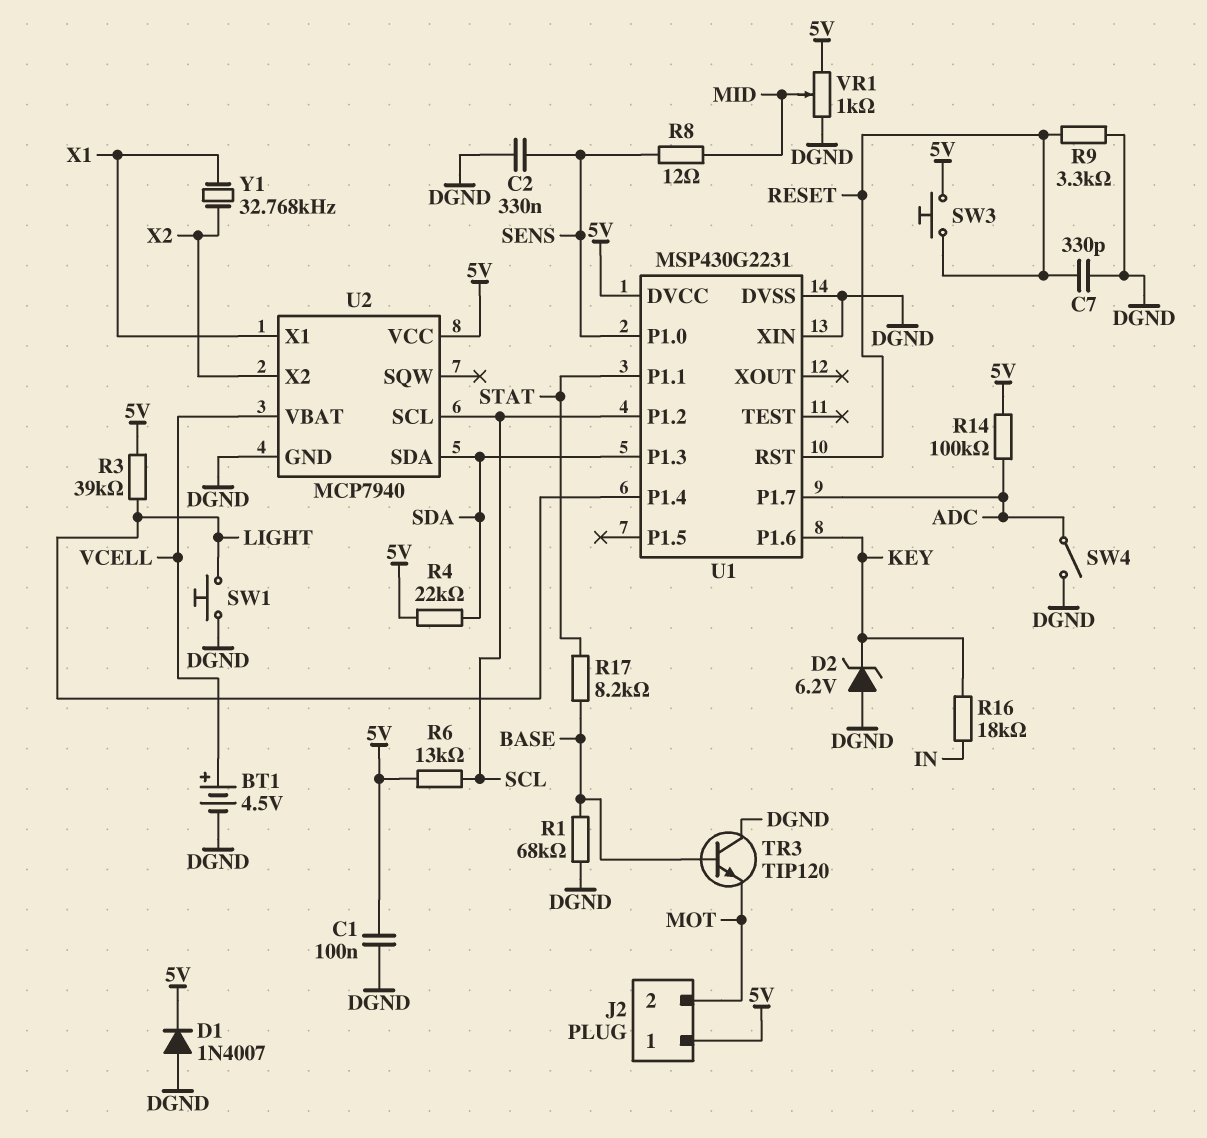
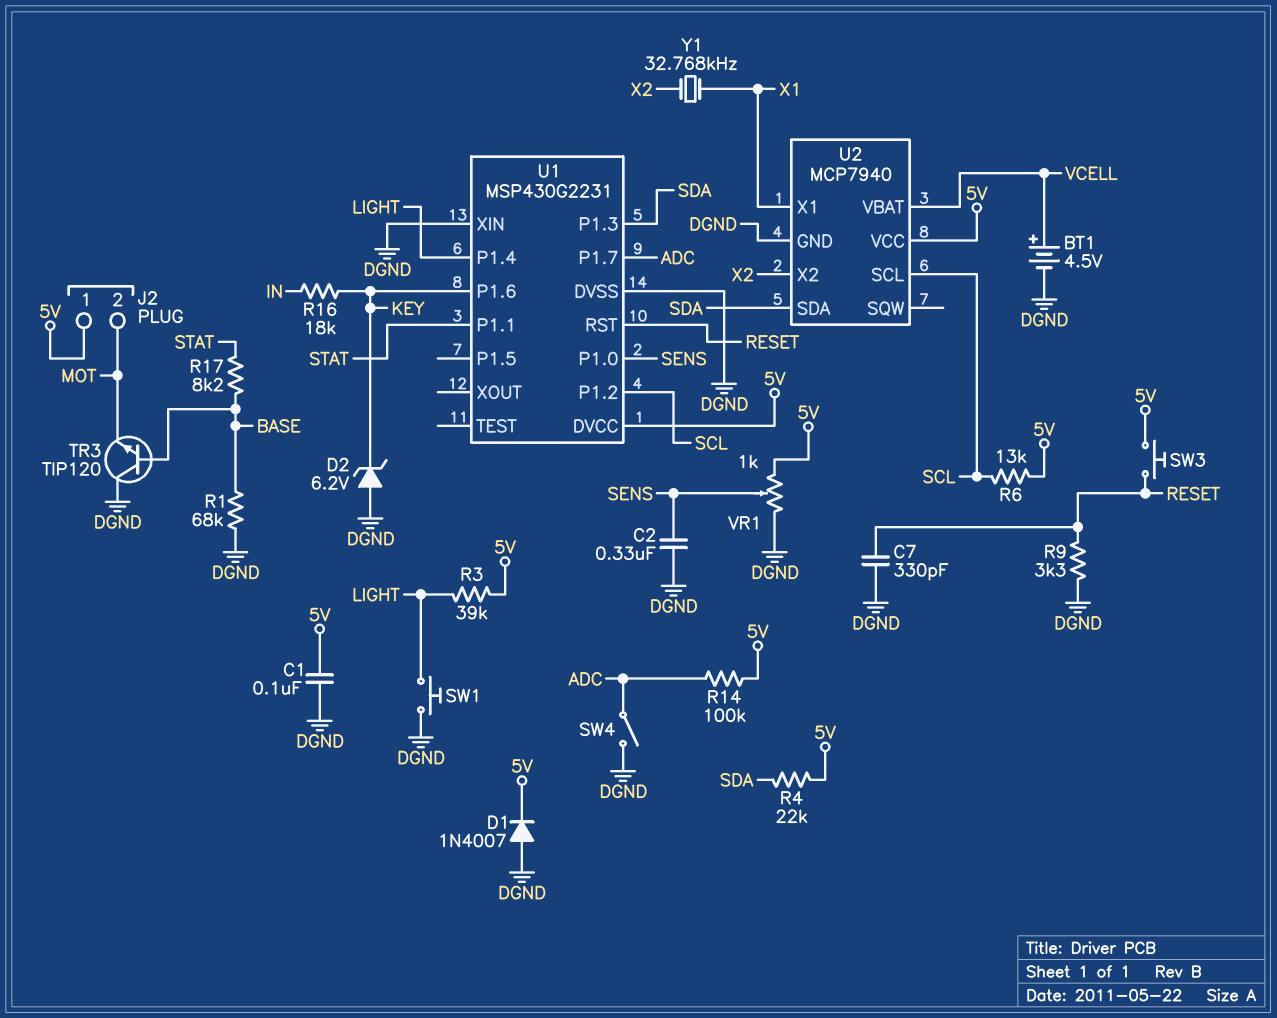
R8: 12 (MID, SENS) -> none
VR1: 1k (5V, DGND, wiper MID) -> 1k (5V, DGND, wiper SENS)

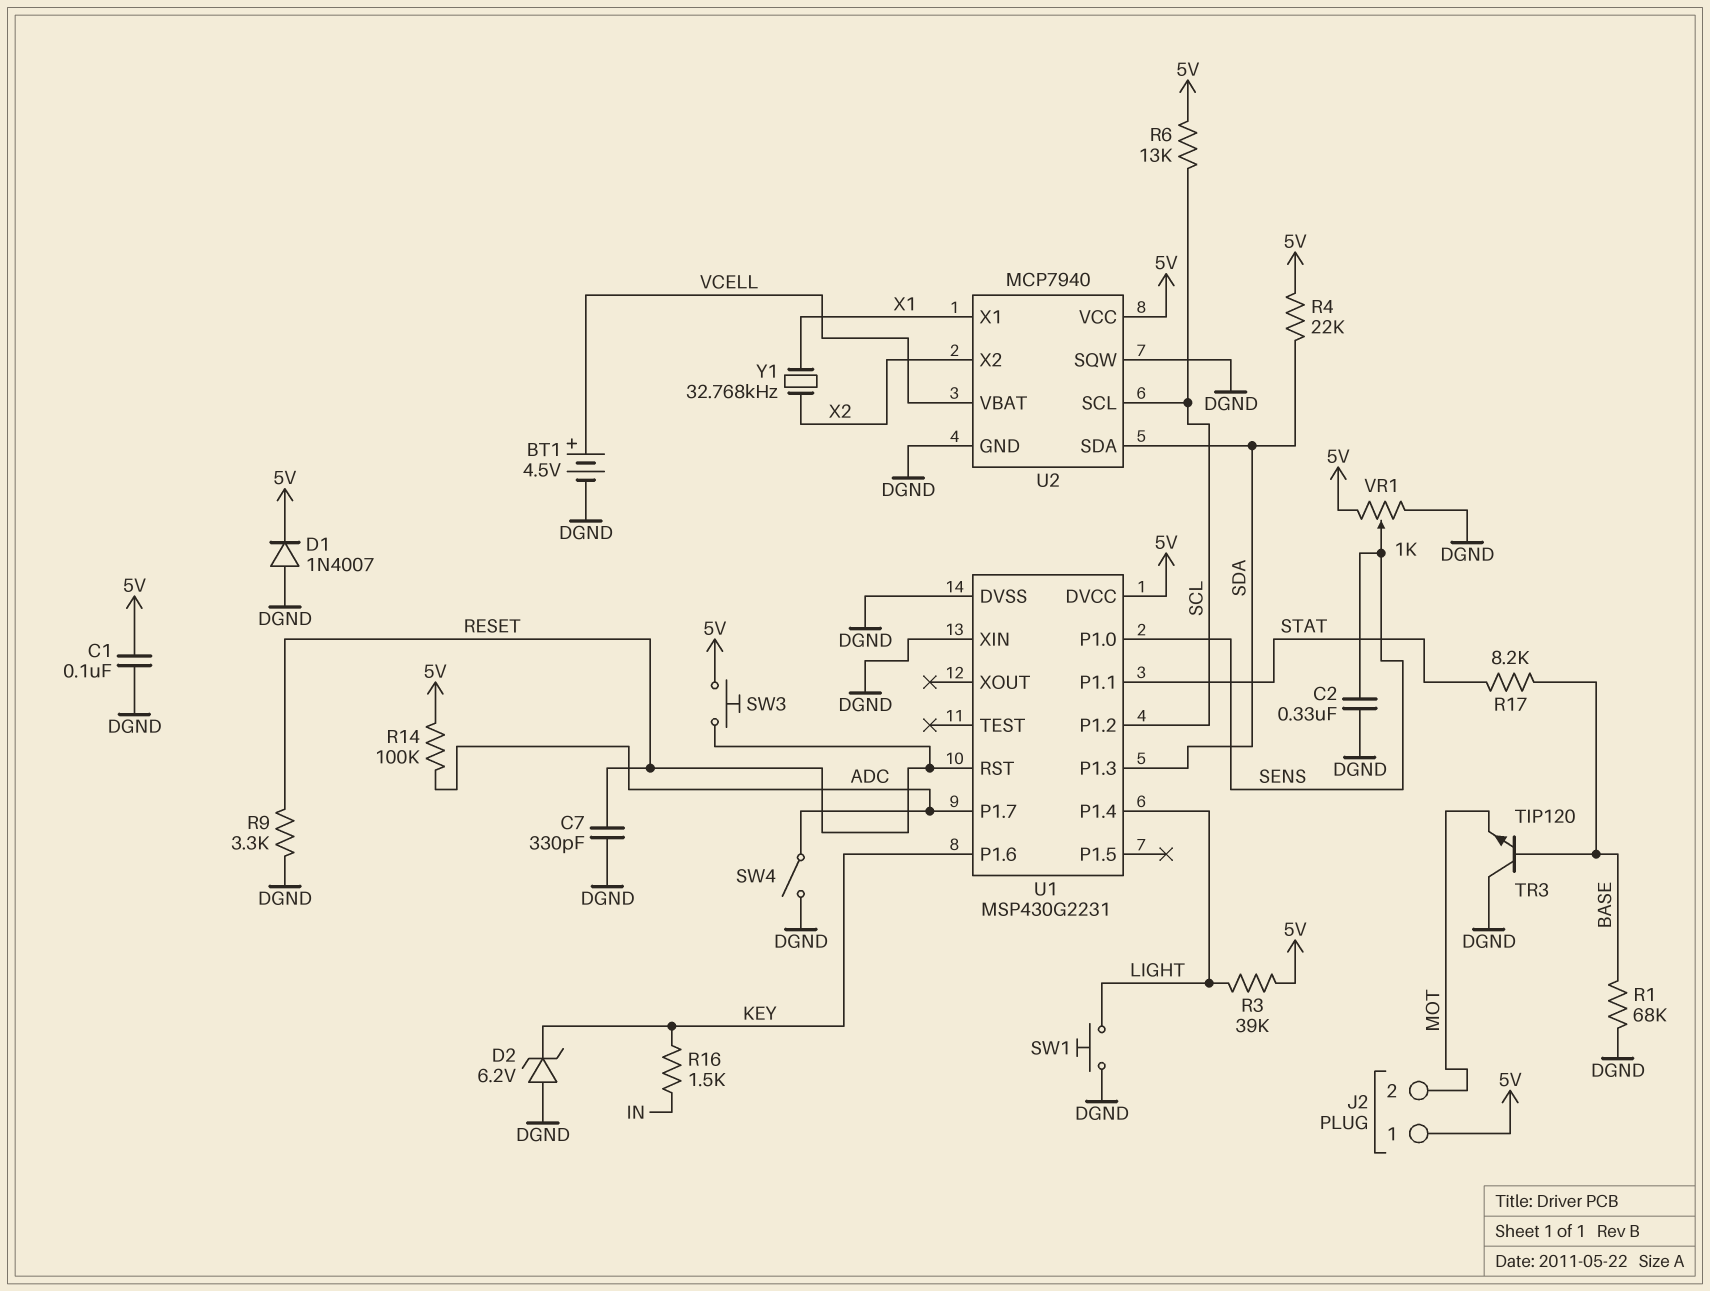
R16: 18k (IN, KEY) -> 1.5k (IN, KEY)
U2 pin SQW: none -> DGND

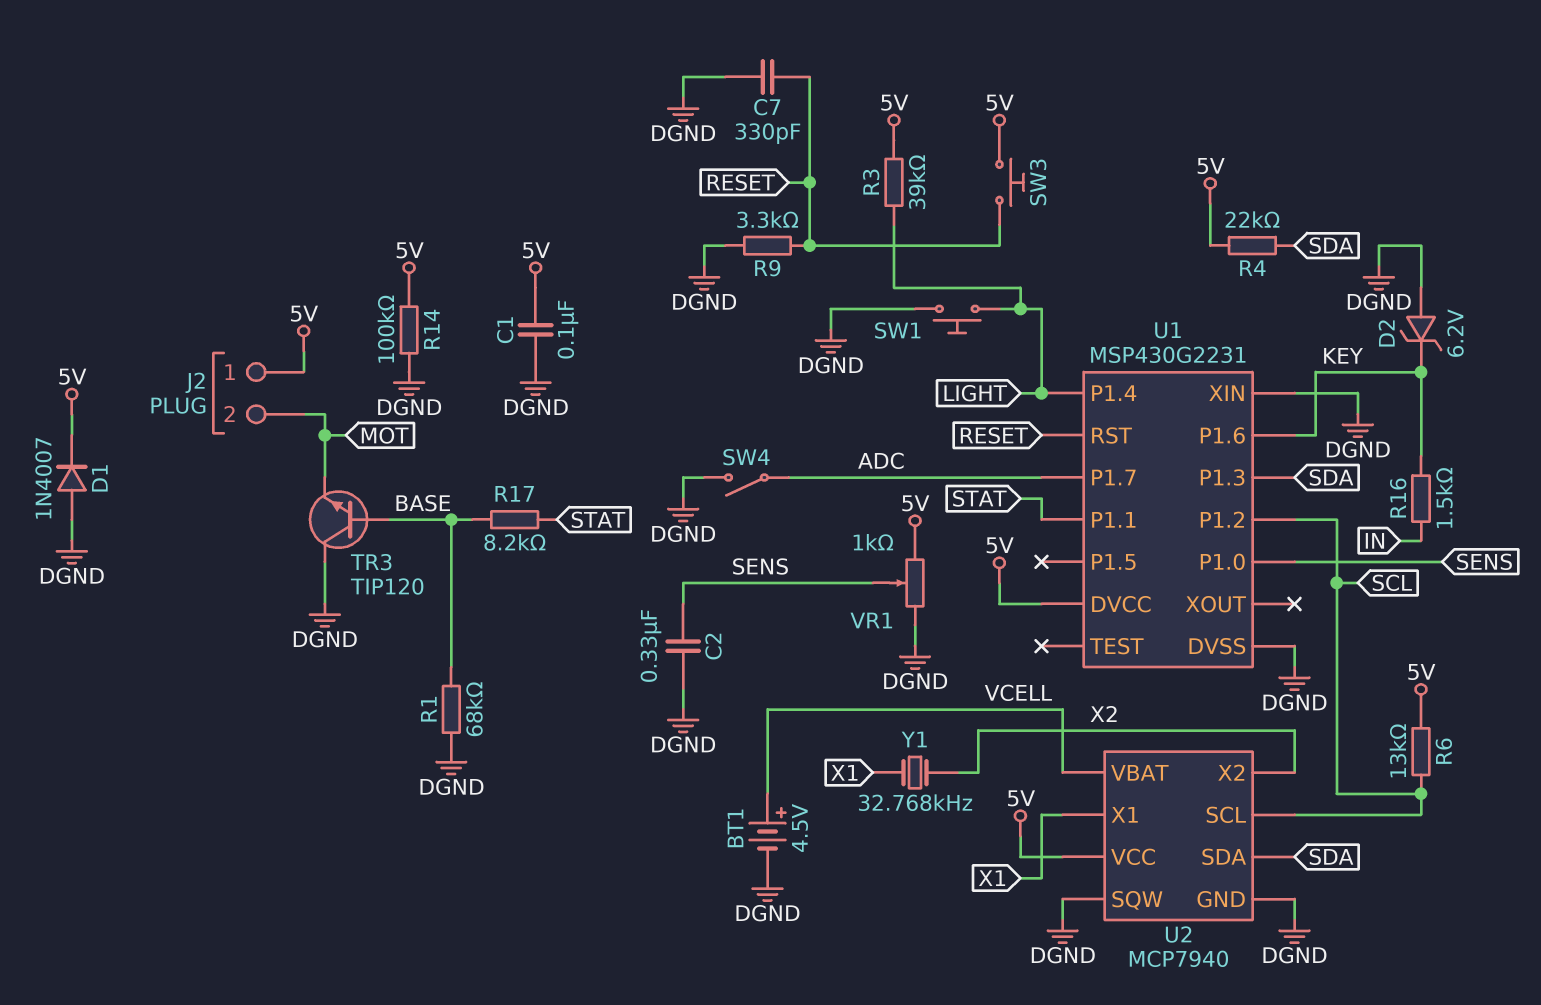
R14: 100k (5V, ADC) -> 100k (5V, DGND)

